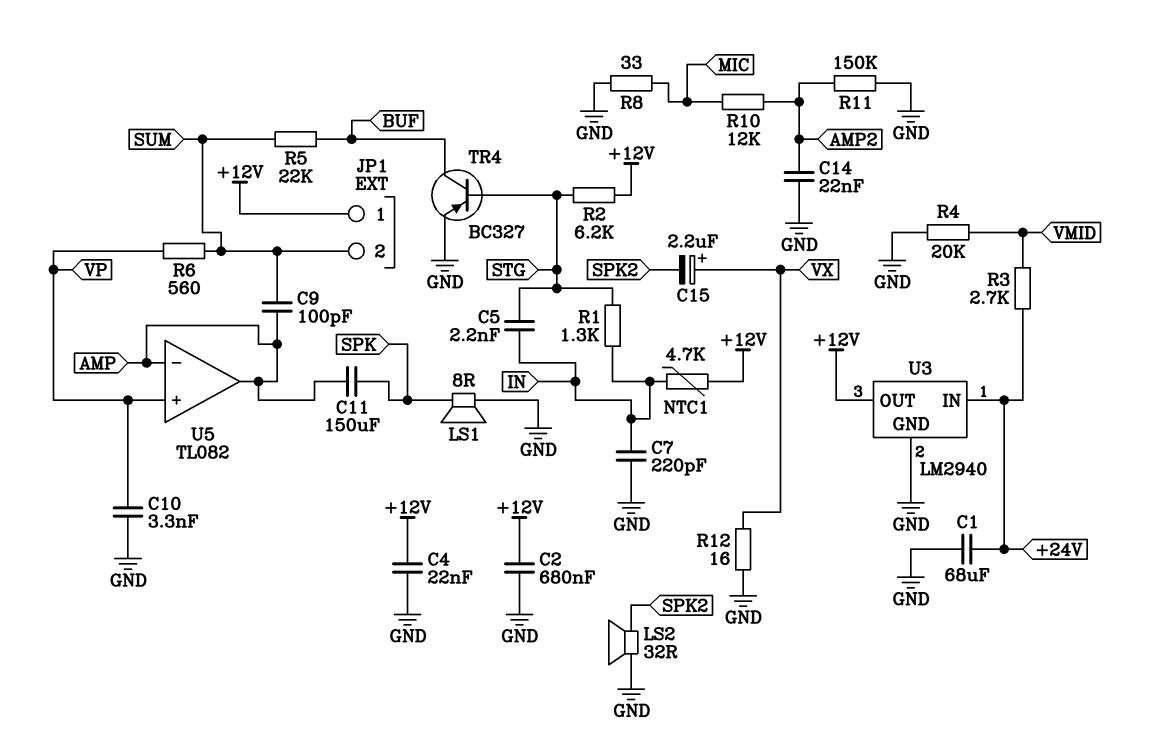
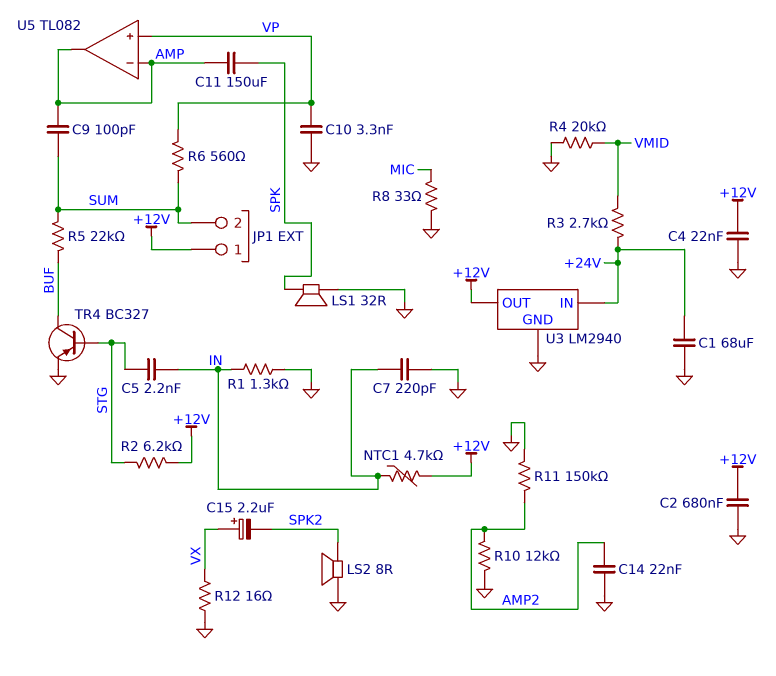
LS1: speaker 8R (GND, SPK) -> speaker 32R (GND, SPK)
LS2: speaker 32R (GND, SPK2) -> speaker 8R (GND, SPK2)
R1: 1.3k (IN, STG) -> 1.3k (GND, IN)
R10: 12k (AMP2, MIC) -> 12k (AMP2, GND)

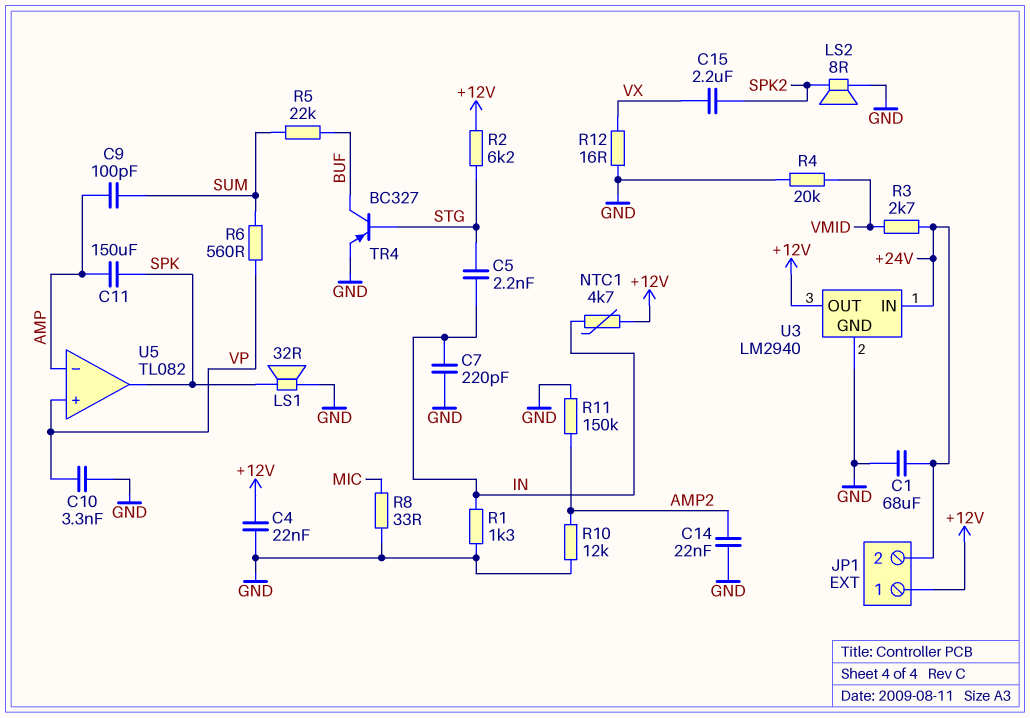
C2: 680nF (+12V, GND) -> none
C15: 2.2uF (plus VX, minus SPK2) -> 2.2uF (SPK2, VX)
JP1 pin 2: SUM -> +24V
U5 pin out: AMP -> SPK

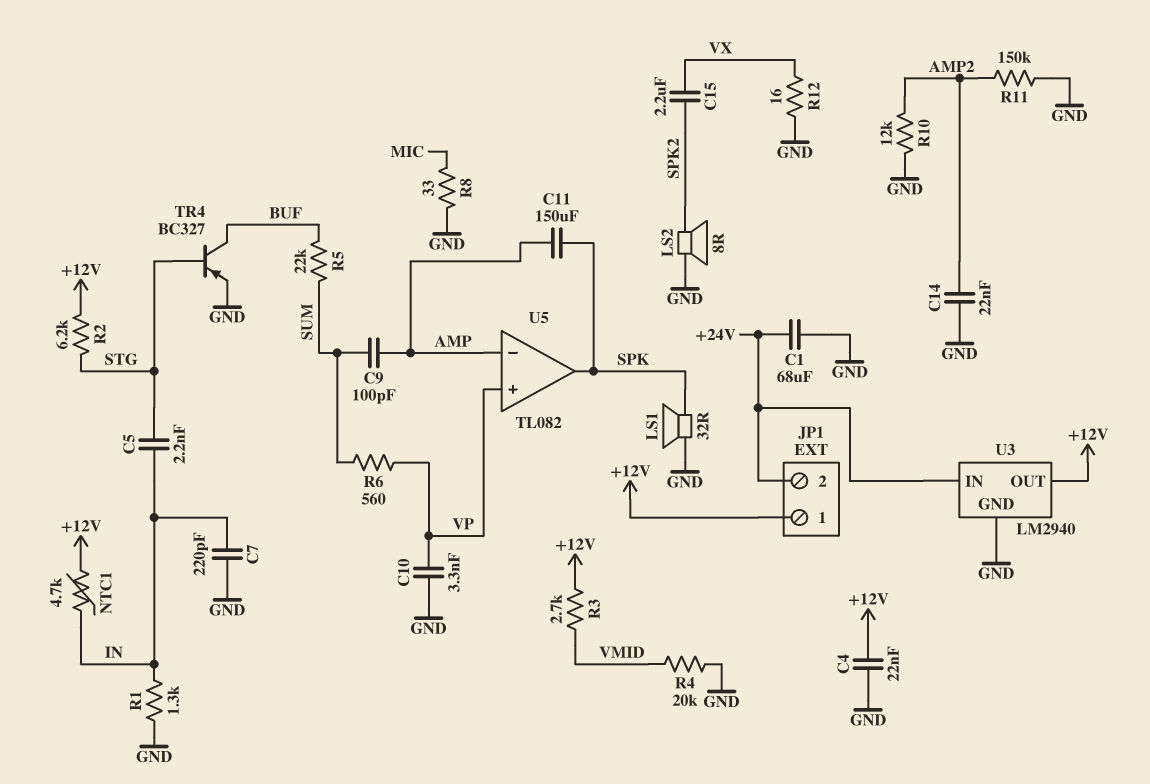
R3: 2.7k (+24V, VMID) -> 2.7k (+12V, VMID)

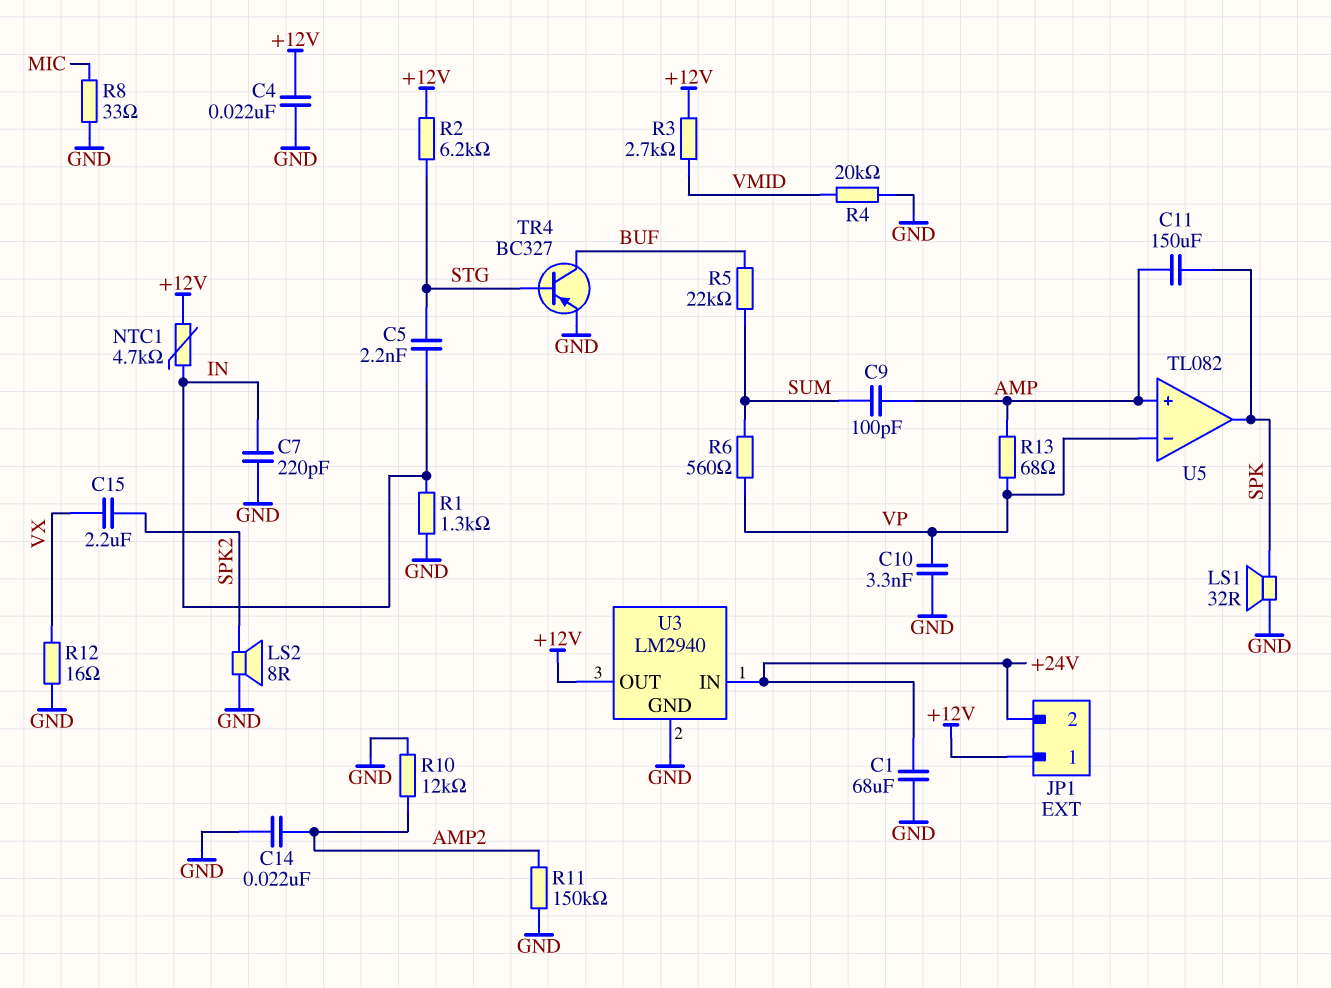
R13: none -> 68 (AMP, VP)
U5 pin in+: VP -> AMP
U5 pin in-: AMP -> VP

